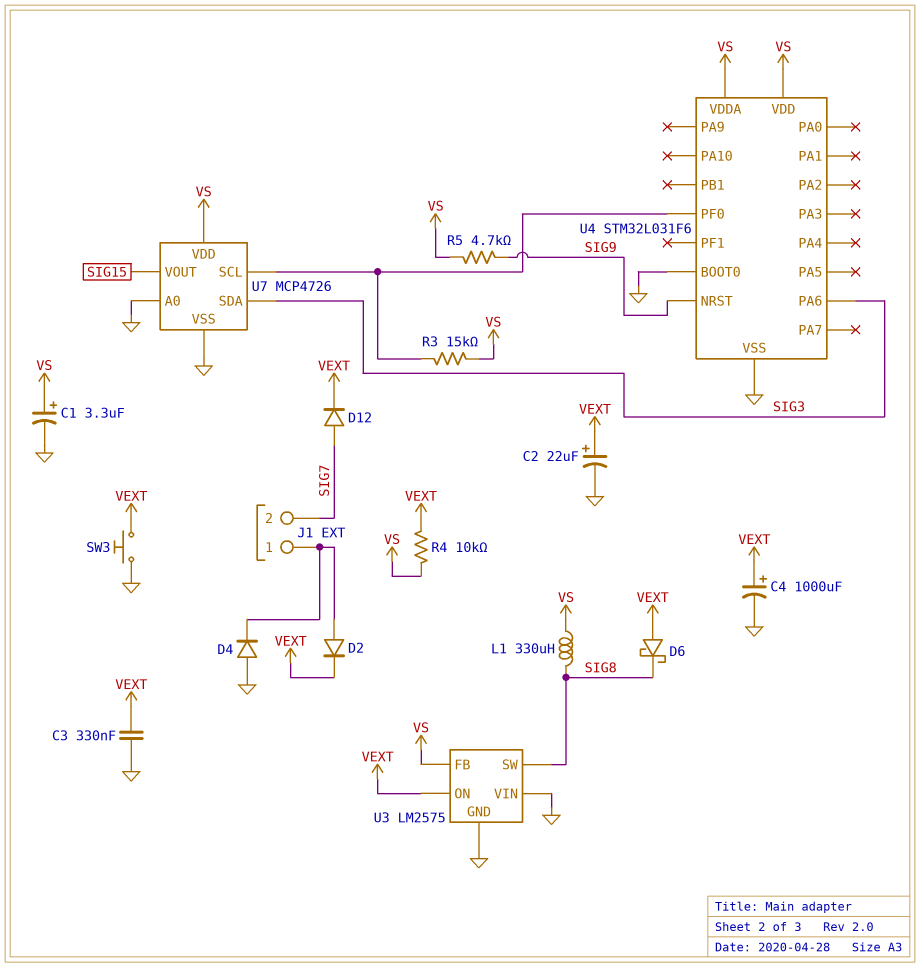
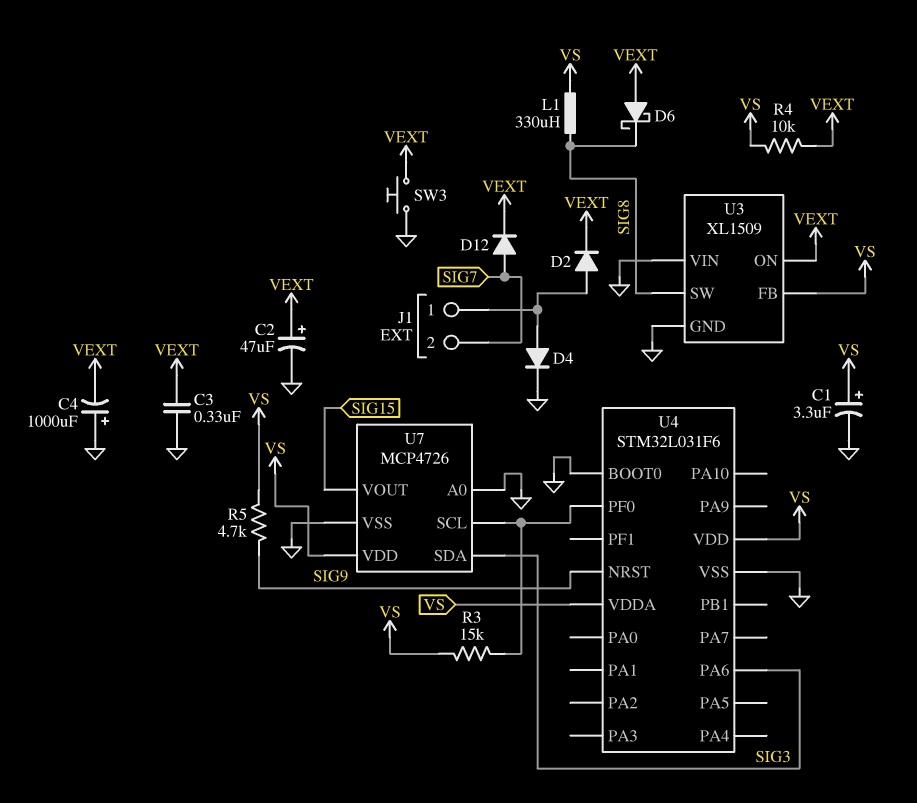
C2: 22uF (plus VEXT, minus GND) -> 47uF (plus VEXT, minus GND)
C4: 1000uF (plus VEXT, minus GND) -> 1000uF (plus GND, minus VEXT)
D4: diode (A GND, K J1/1) -> diode (A J1/1, K GND)
U3: LM2575 -> XL1509

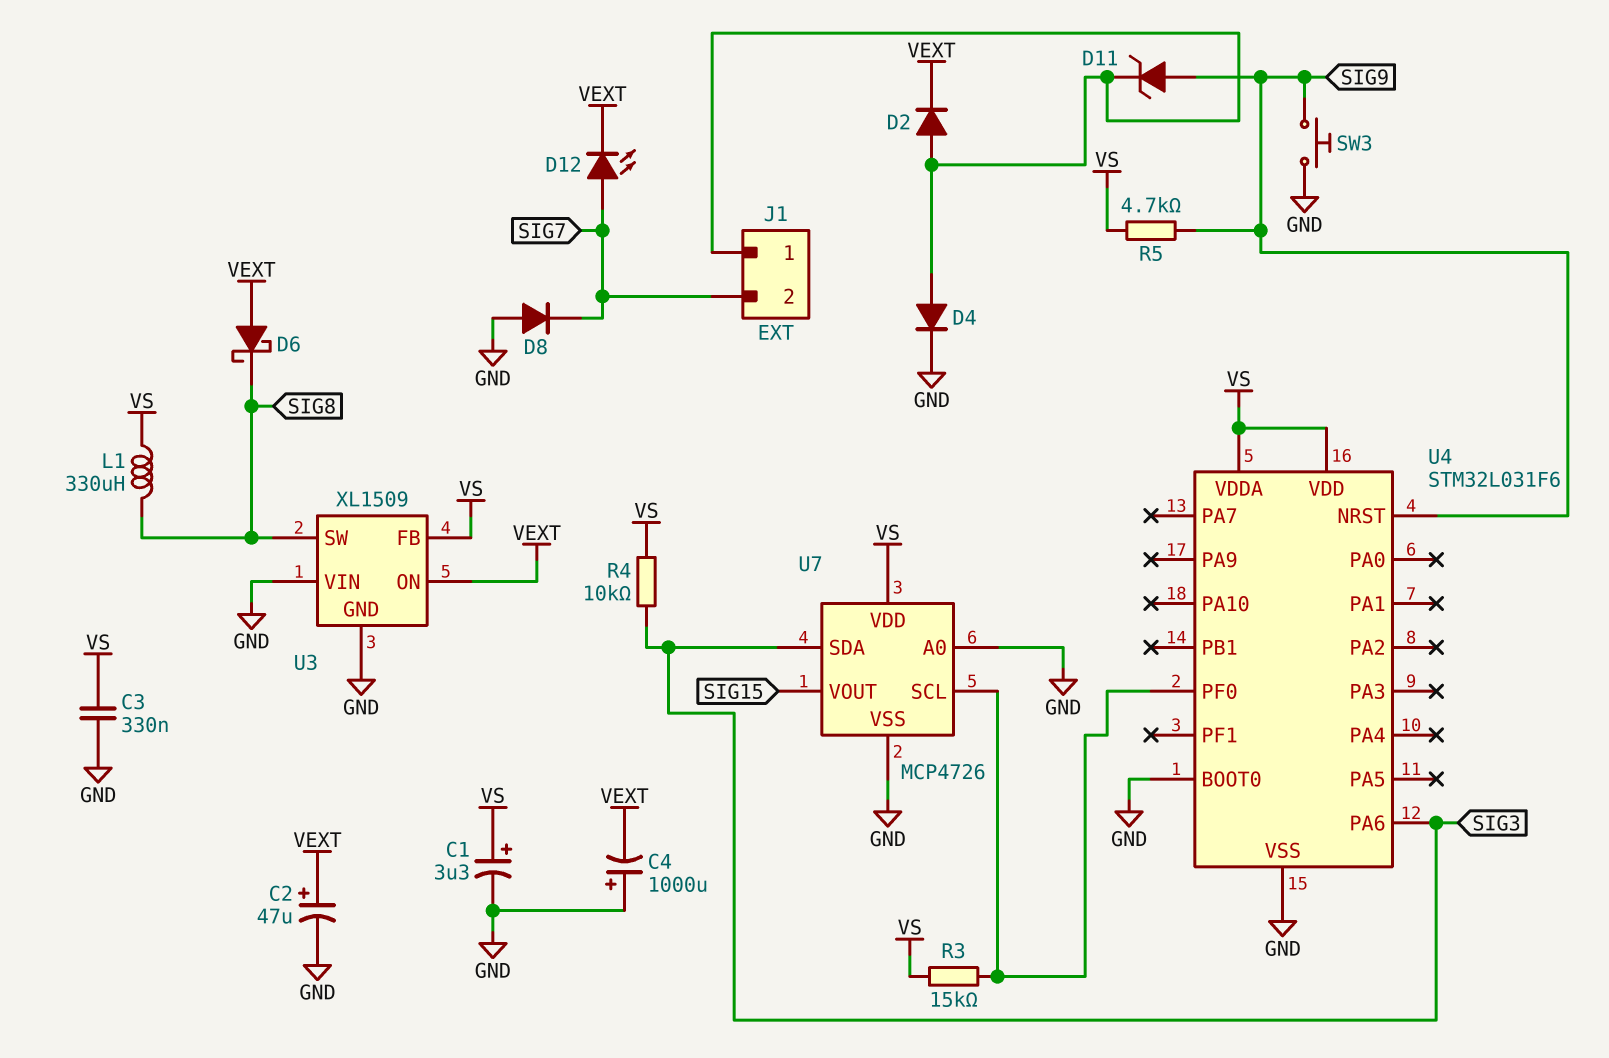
C3: 330nF (GND, VEXT) -> 330nF (GND, VS)
D8: none -> diode (A GND, K SIG7)
D11: none -> zener (A SIG9, K J1/1)
D12: diode (A SIG7, K VEXT) -> LED (A SIG7, K VEXT)
R4: 10k (VEXT, VS) -> 10k (SIG3, VS)
SW3: button (GND, VEXT) -> button (GND, SIG9)

